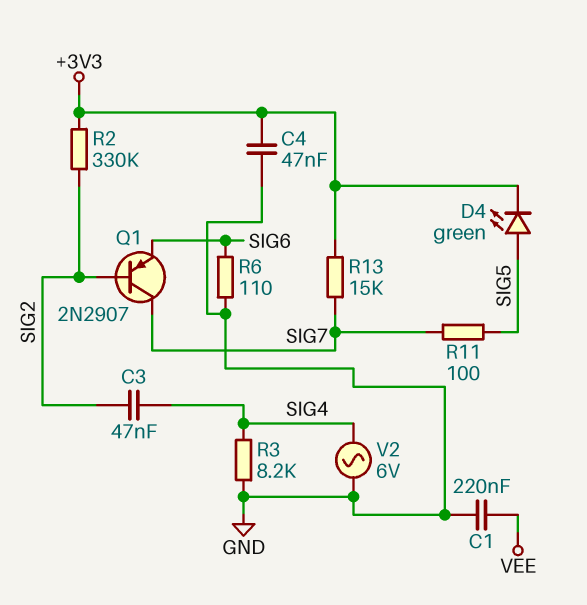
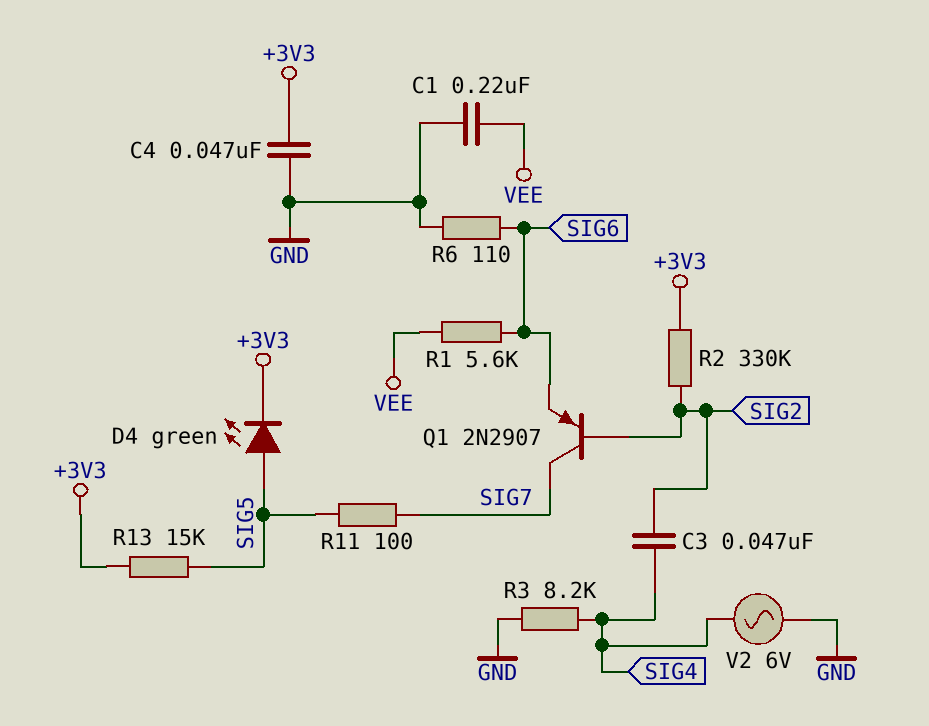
R1: none -> 5.6k (SIG6, VEE)
R13: 15k (+3V3, SIG7) -> 15k (+3V3, SIG5)

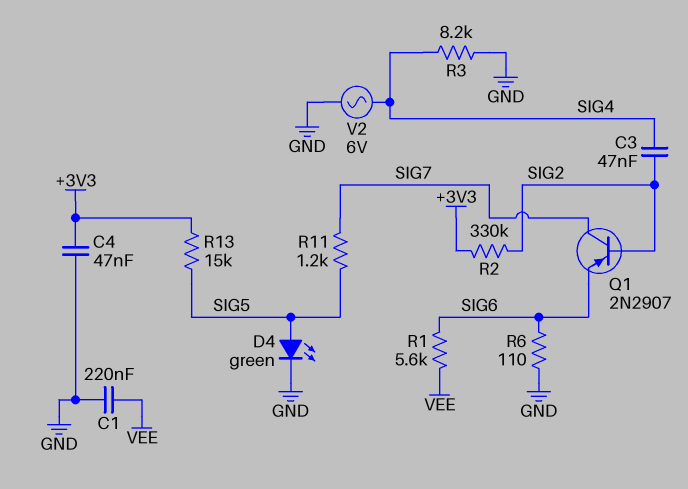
D4: LED green (A SIG5, K +3V3) -> LED green (A SIG5, K GND)
R11: 100 (SIG5, SIG7) -> 1.2k (SIG5, SIG7)

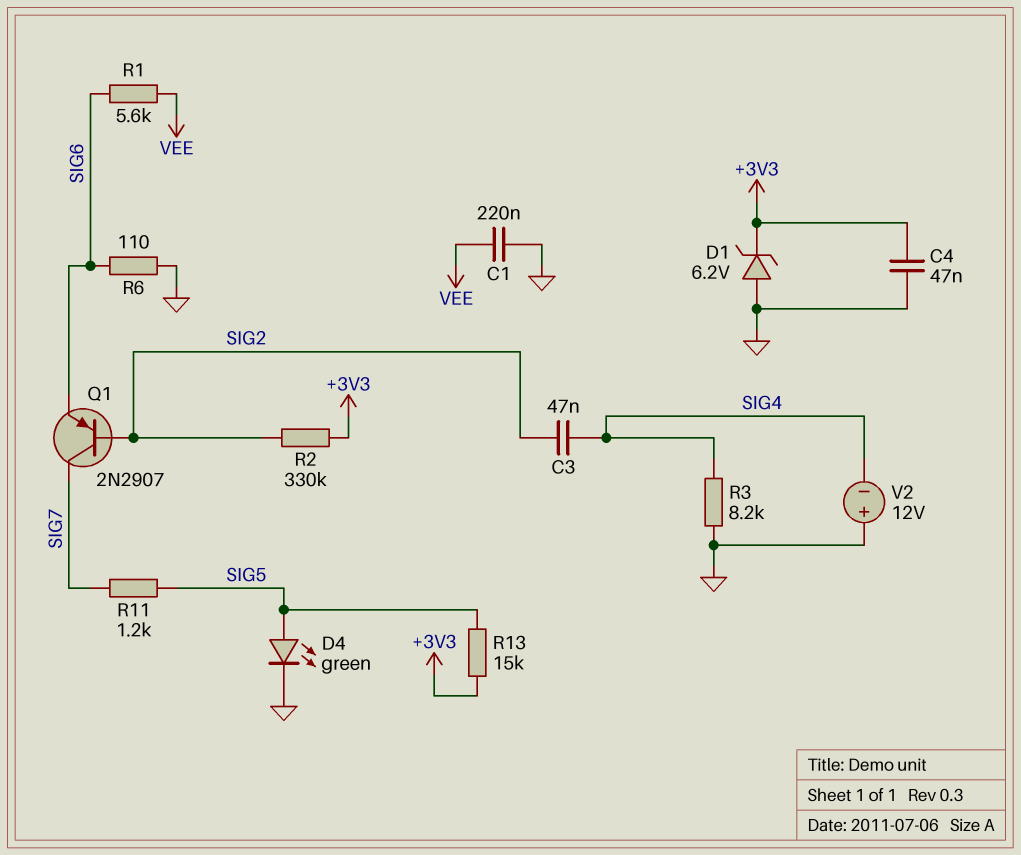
D1: none -> zener 6.2V (A GND, K +3V3)
V2: AC 6V (GND, SIG4) -> 12V (plus GND, minus SIG4)

